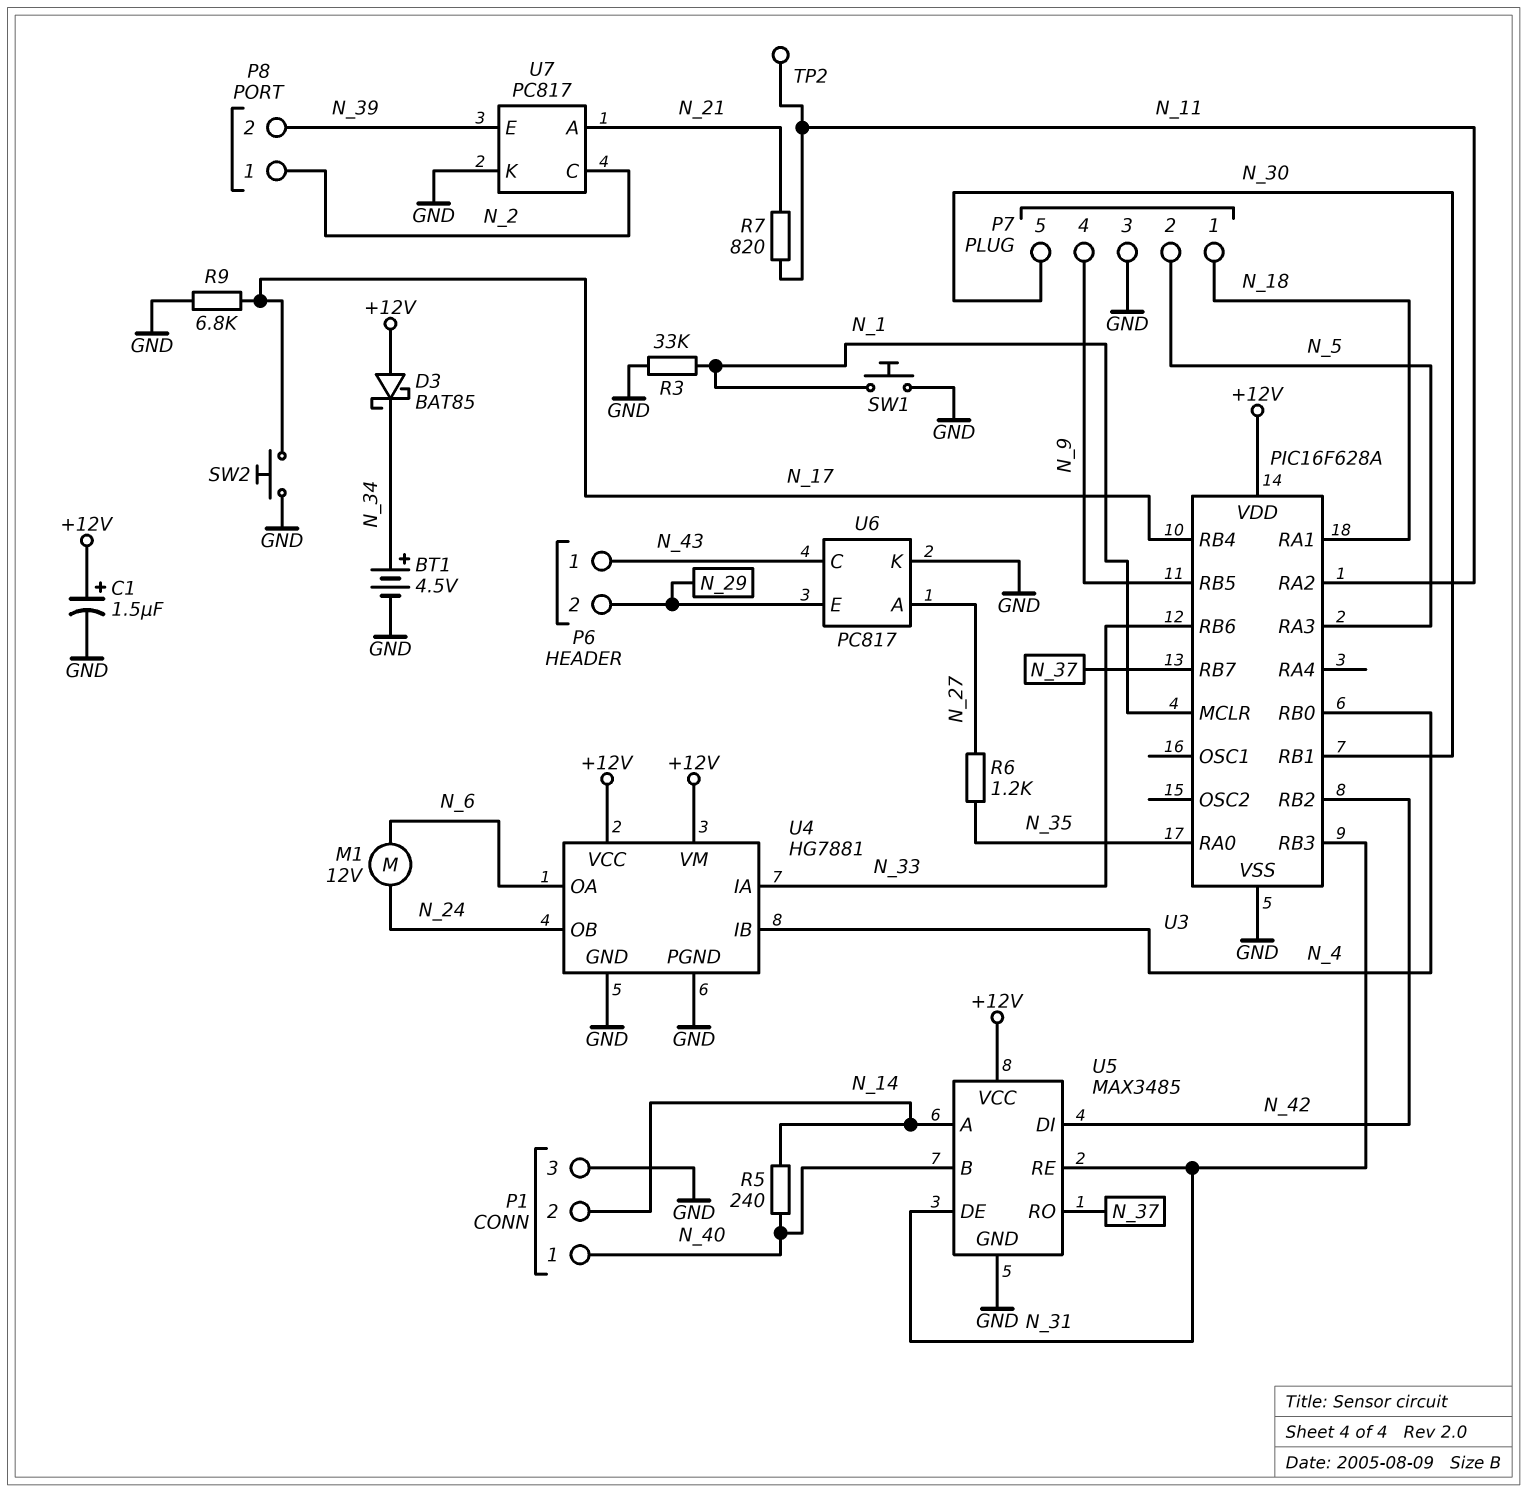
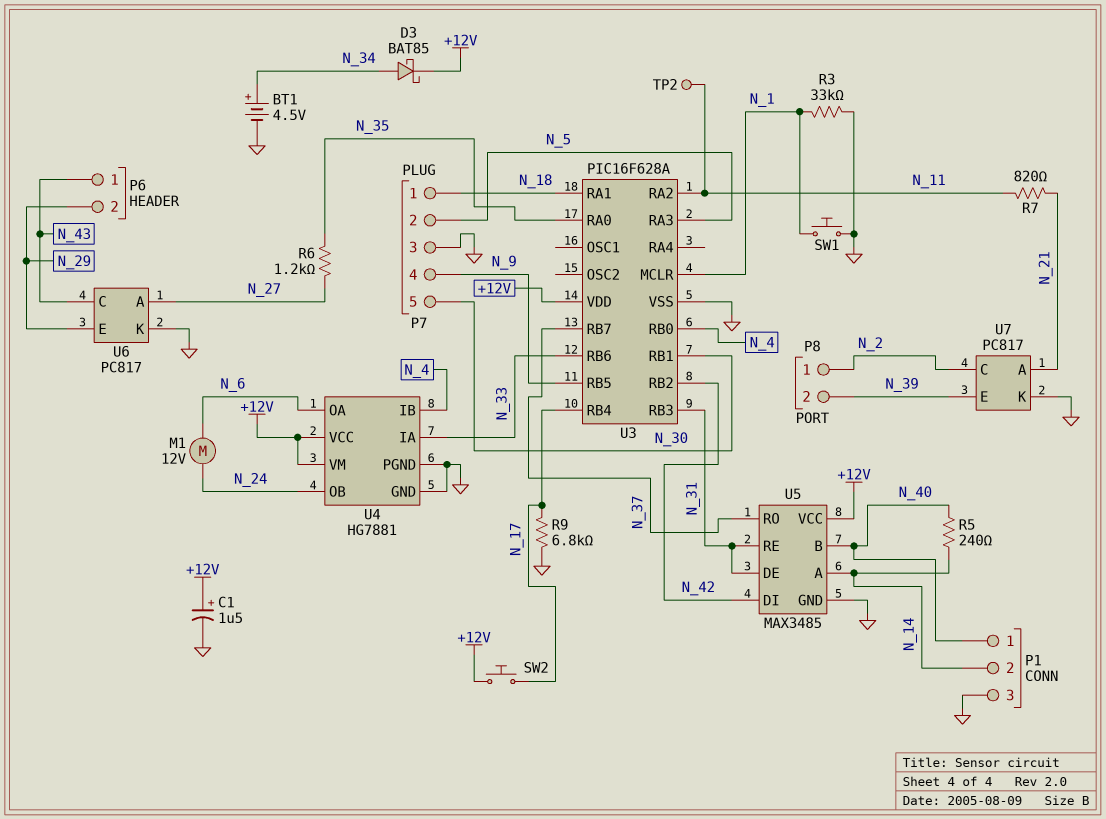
D3: schottky BAT85 (A +12V, K N_34) -> schottky BAT85 (A N_34, K +12V)
SW2: button (GND, N_17) -> button (+12V, N_17)

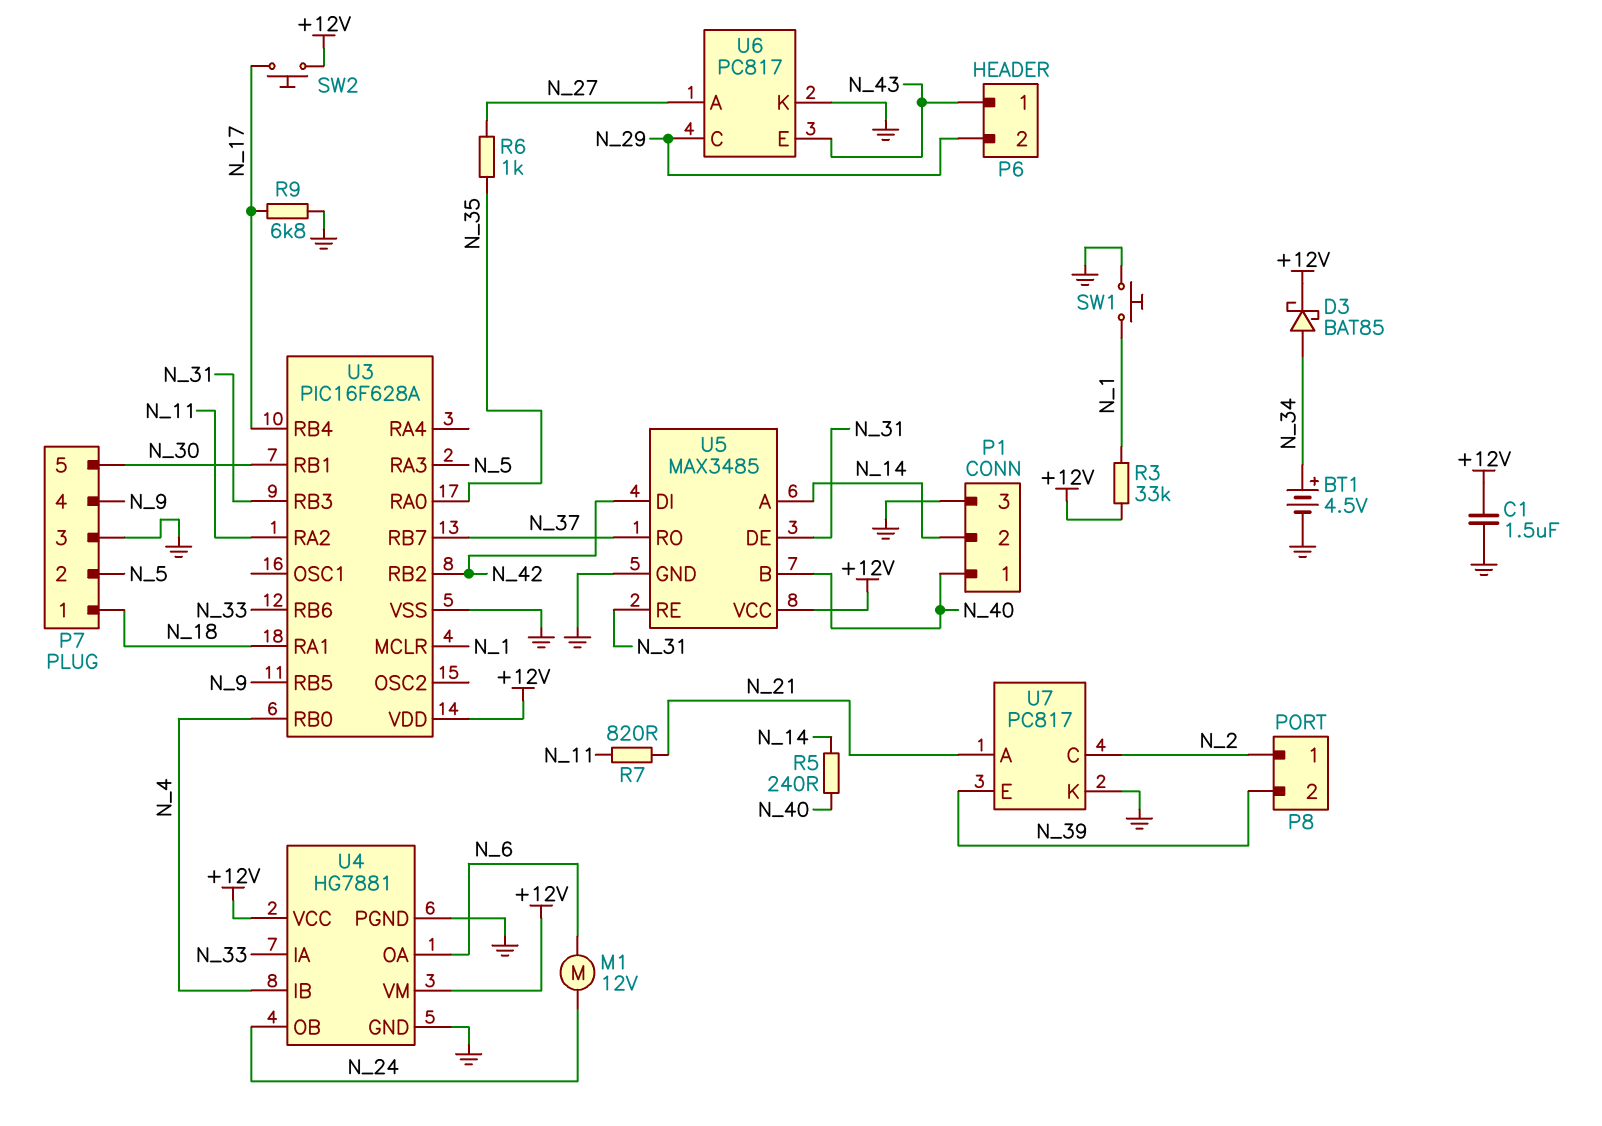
C1: 1.5uF (plus +12V, minus GND) -> 1.5uF (+12V, GND)
R3: 33k (GND, N_1) -> 33k (+12V, N_1)
R6: 1.2k (N_27, N_35) -> 1k (N_27, N_35)
TP2: test point (N_11) -> none
U6 pin C: N_43 -> N_29
U6 pin E: N_29 -> N_43

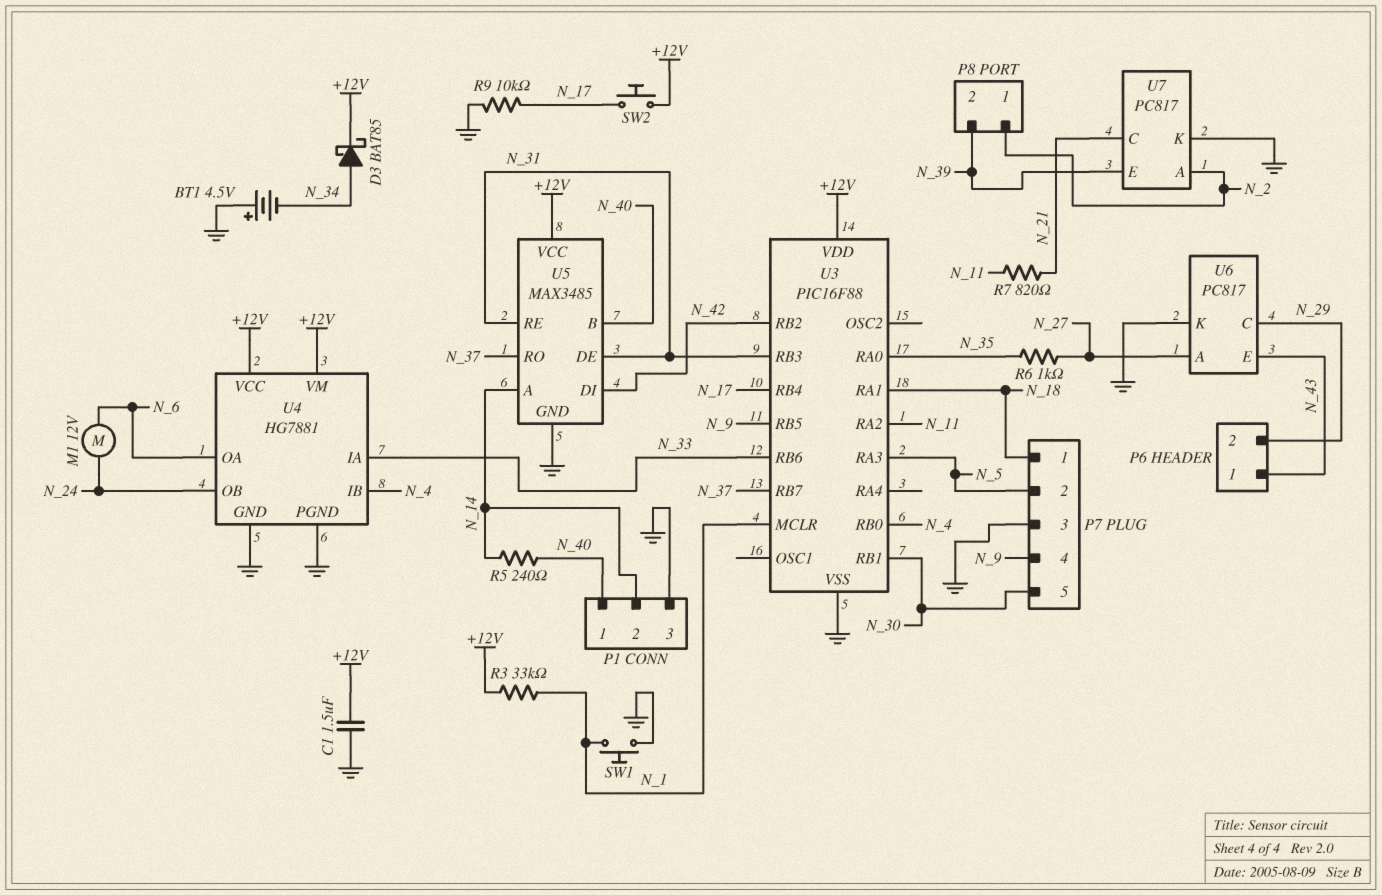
BT1: 4.5V (plus N_34, minus GND) -> 4.5V (plus GND, minus N_34)
R9: 6.8k (GND, N_17) -> 10k (GND, N_17)
U3: PIC16F628A -> PIC16F88
U7 pin A: N_21 -> N_2
U7 pin C: N_2 -> N_21

